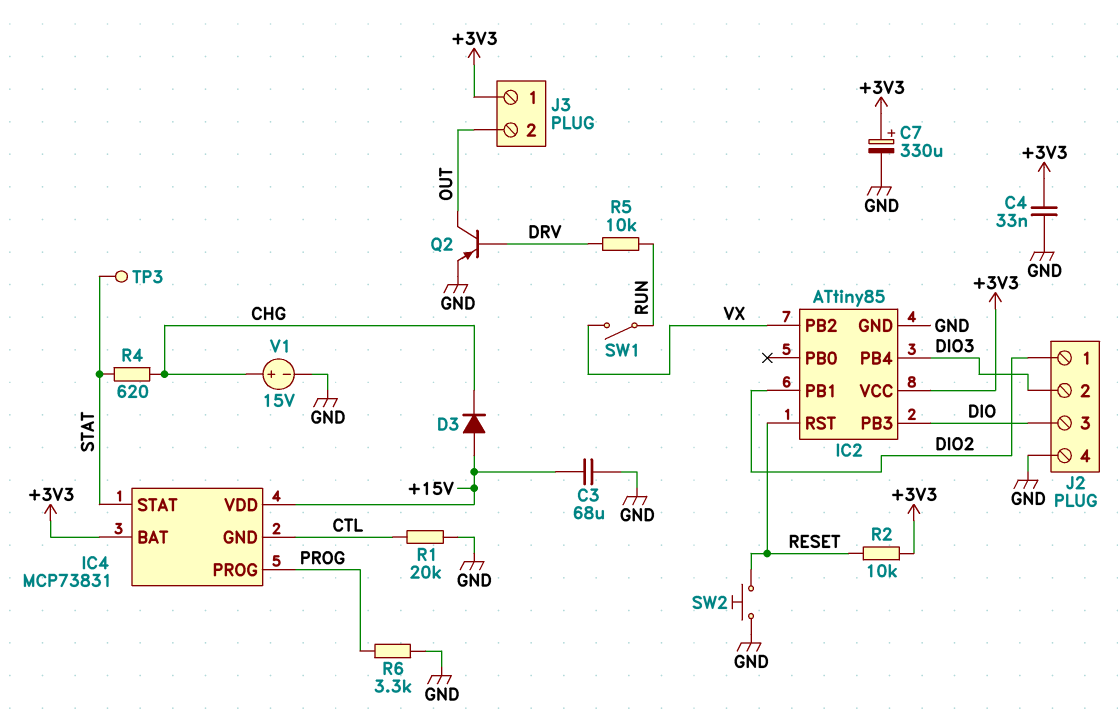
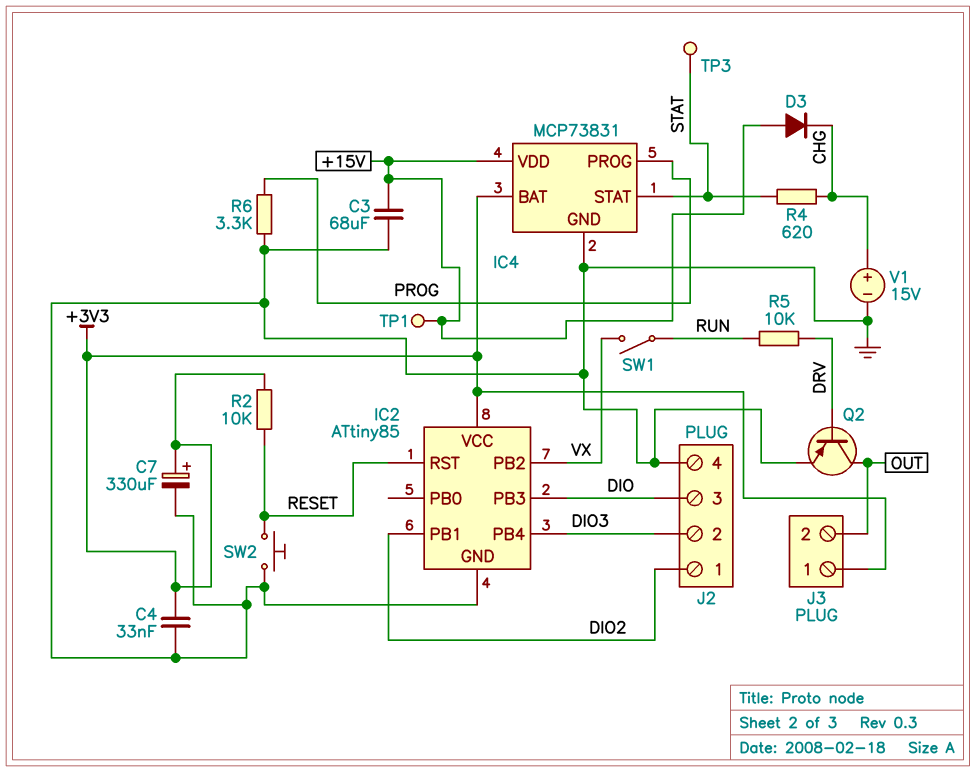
IC4 pin GND: CTL -> GND
R1: 20k (CTL, GND) -> none
TP1: none -> test point (+15V)

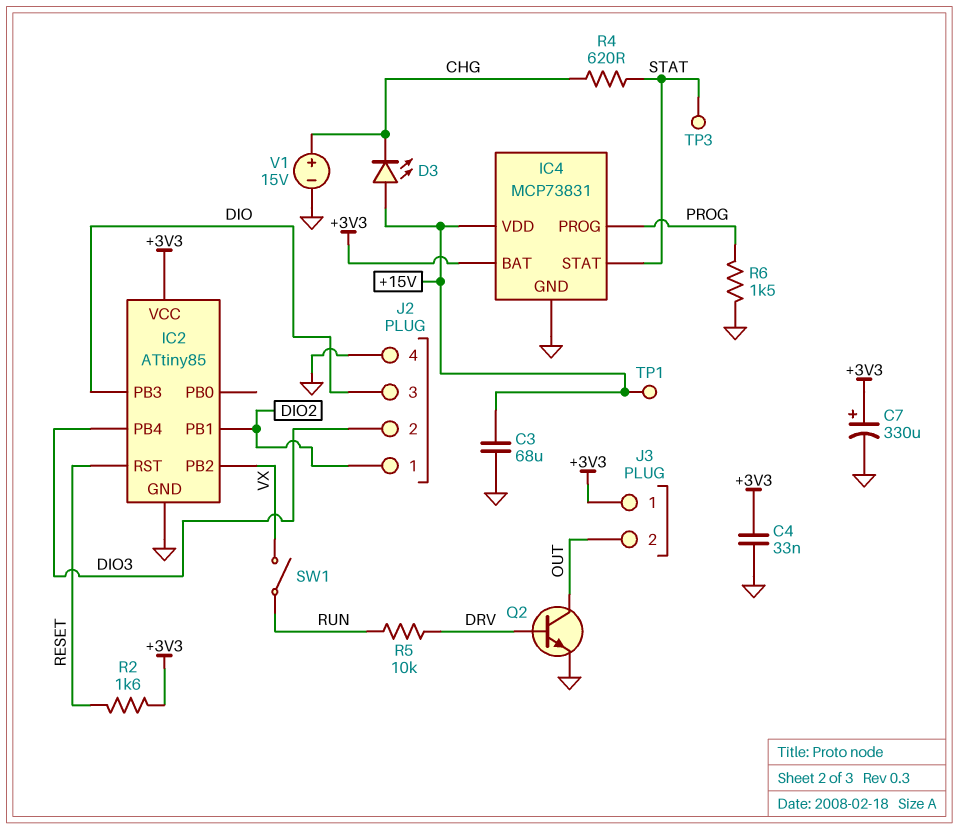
D3: diode (A +15V, K CHG) -> LED (A +15V, K CHG)
Q2: PNP (B DRV, C OUT, E GND) -> NPN (B DRV, C OUT, E GND)
R2: 10k (+3V3, RESET) -> 1.6k (+3V3, RESET)
R6: 3.3k (GND, PROG) -> 1.5k (GND, PROG)
SW2: button (GND, RESET) -> none

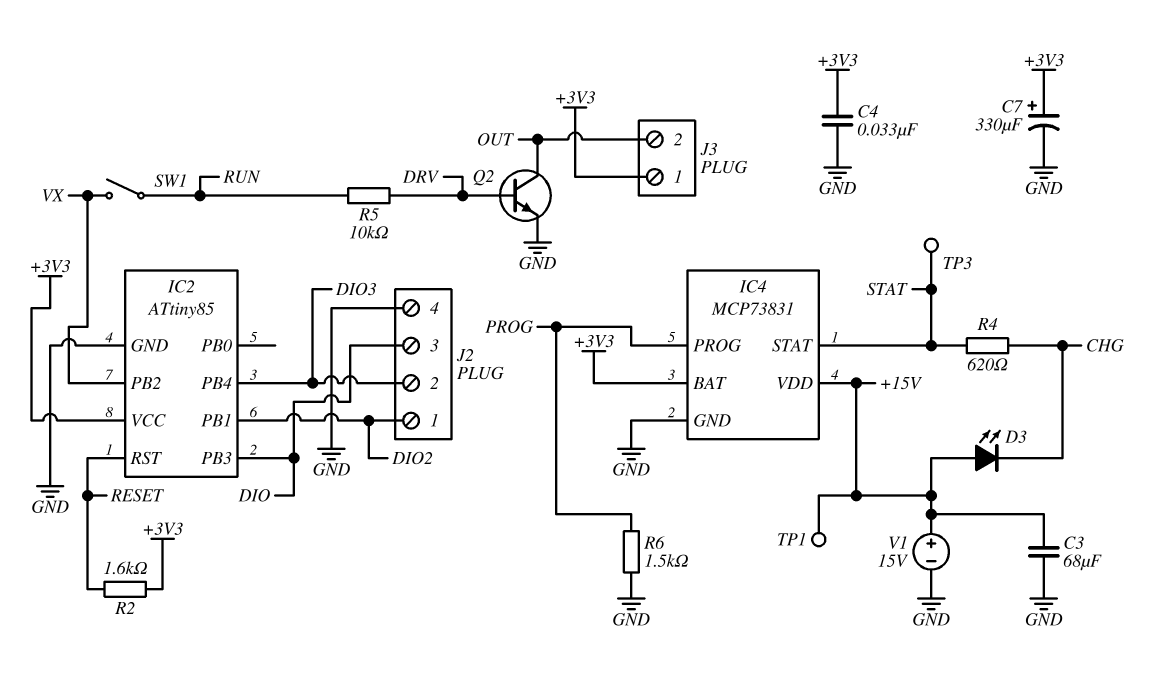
V1: 15V (plus CHG, minus GND) -> 15V (plus +15V, minus GND)

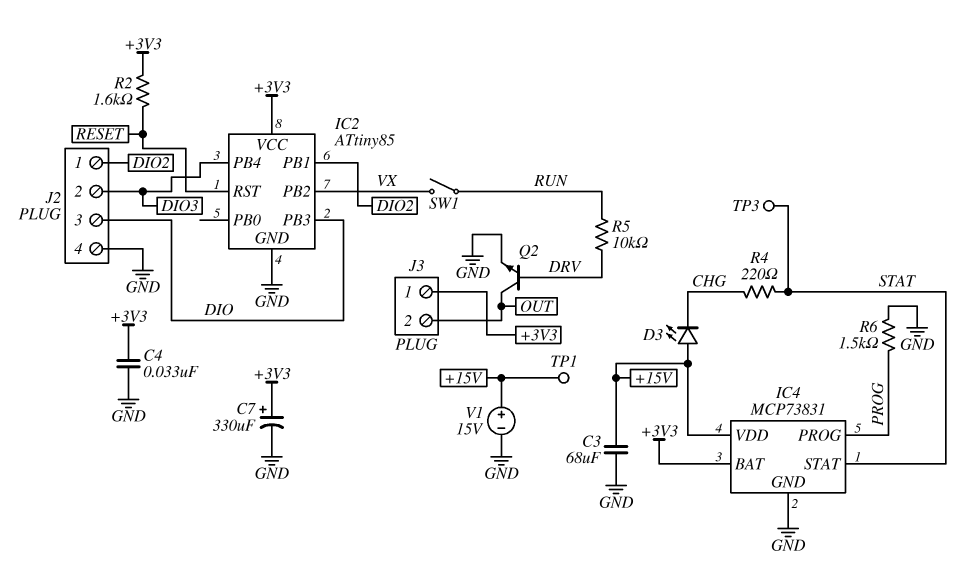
R4: 620 (CHG, STAT) -> 220 (CHG, STAT)

